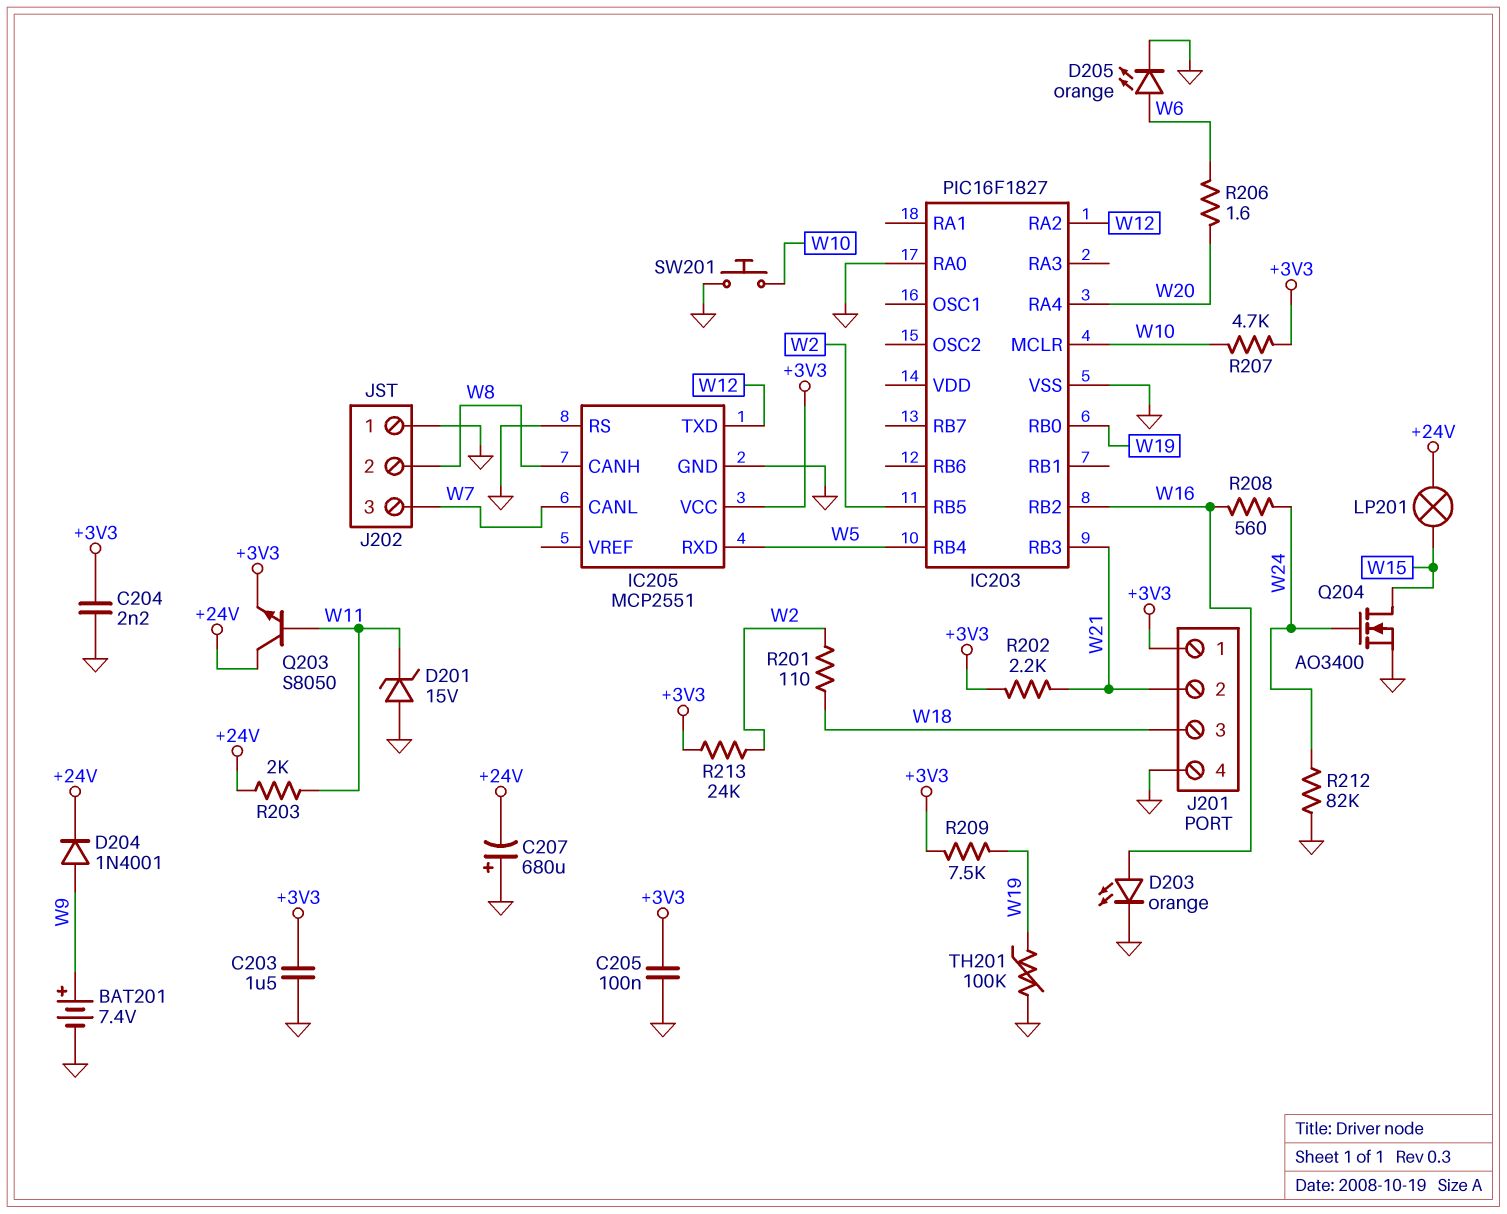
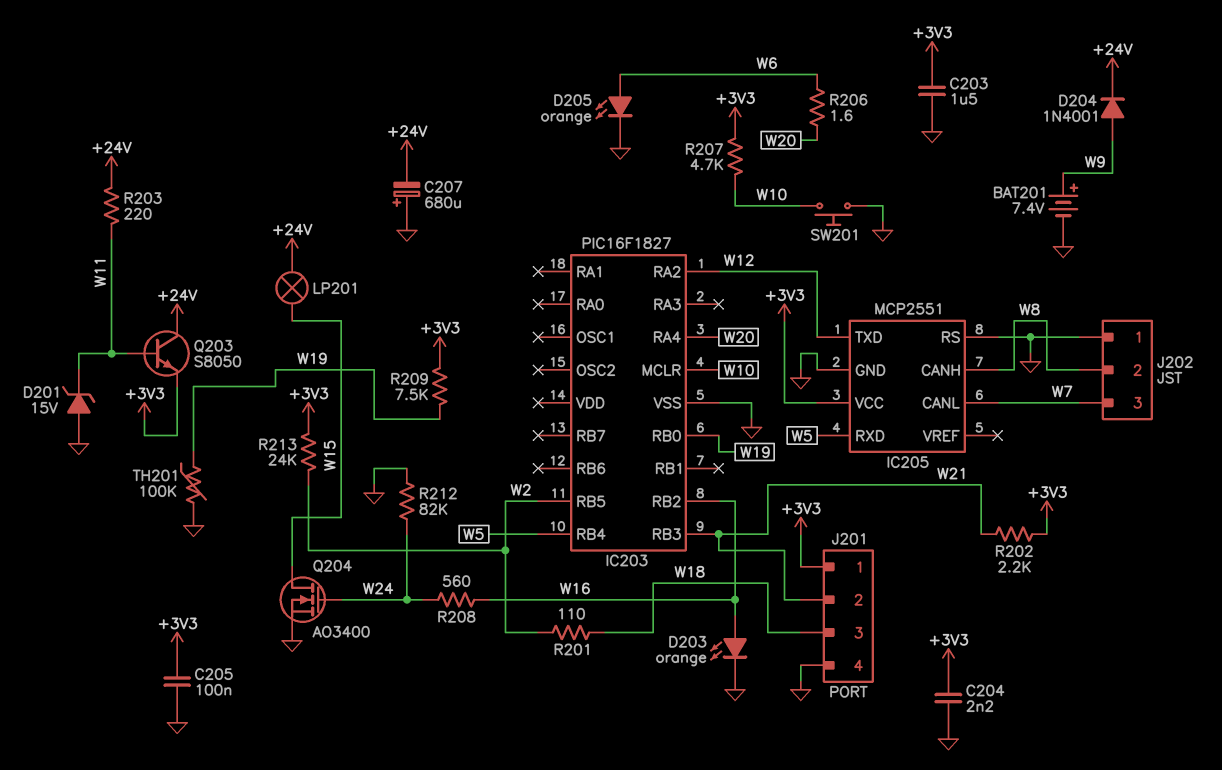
IC203 pin RA0: GND -> none
R203: 2k (+24V, W11) -> 220 (+24V, W11)

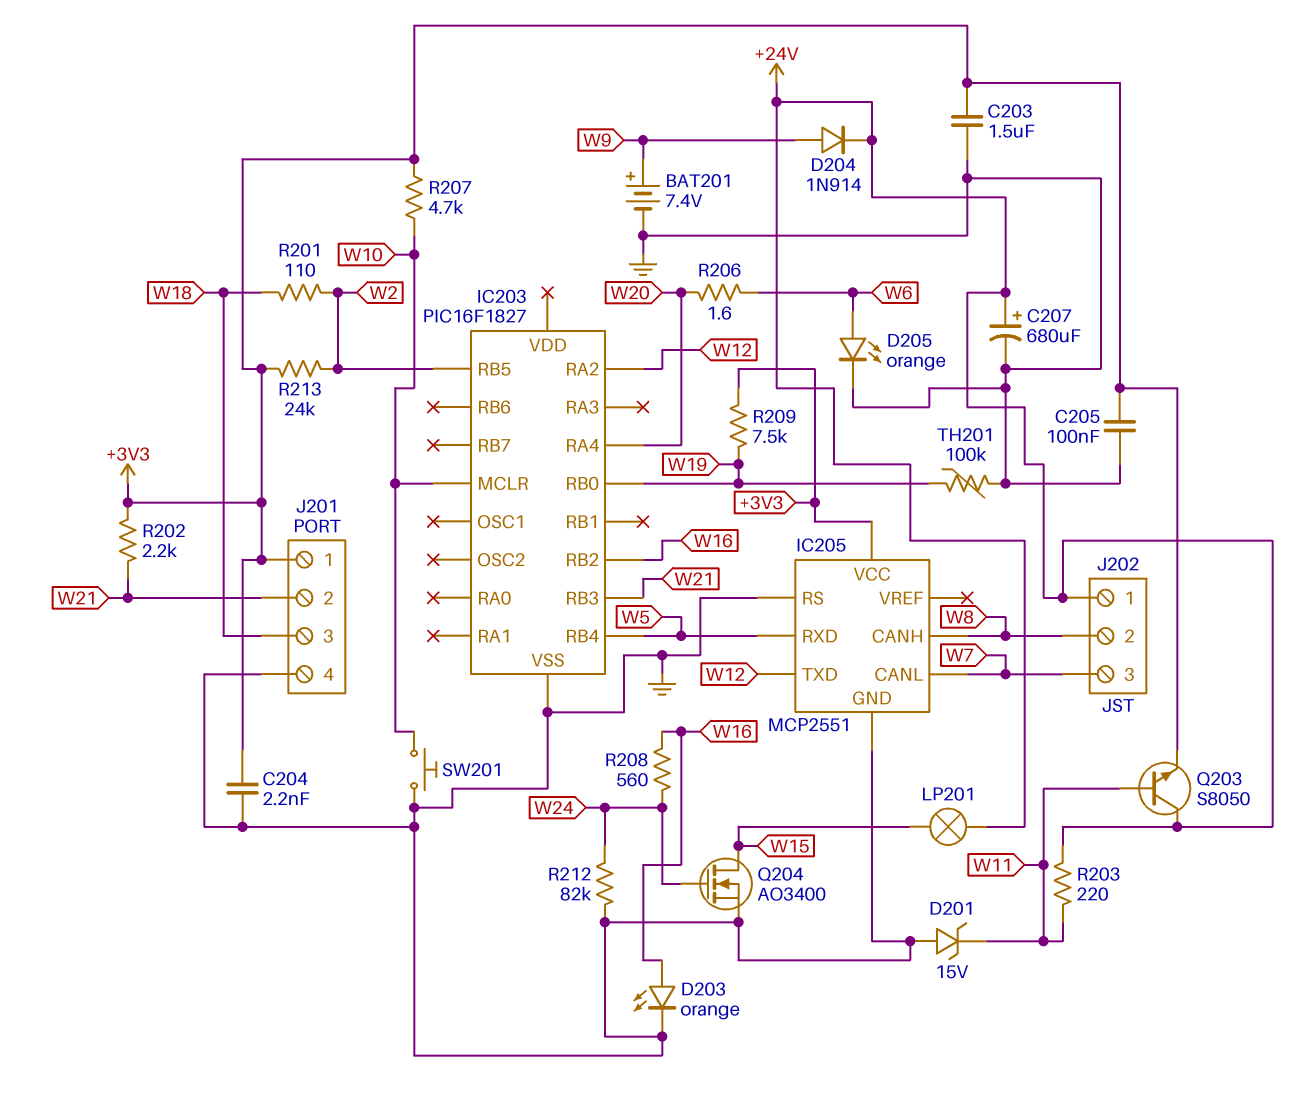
C207: 680uF (plus GND, minus +24V) -> 680uF (plus +24V, minus GND)
D204: diode 1N4001 (A W9, K +24V) -> diode 1N914 (A W9, K +24V)
J202 pin 1: GND -> +24V

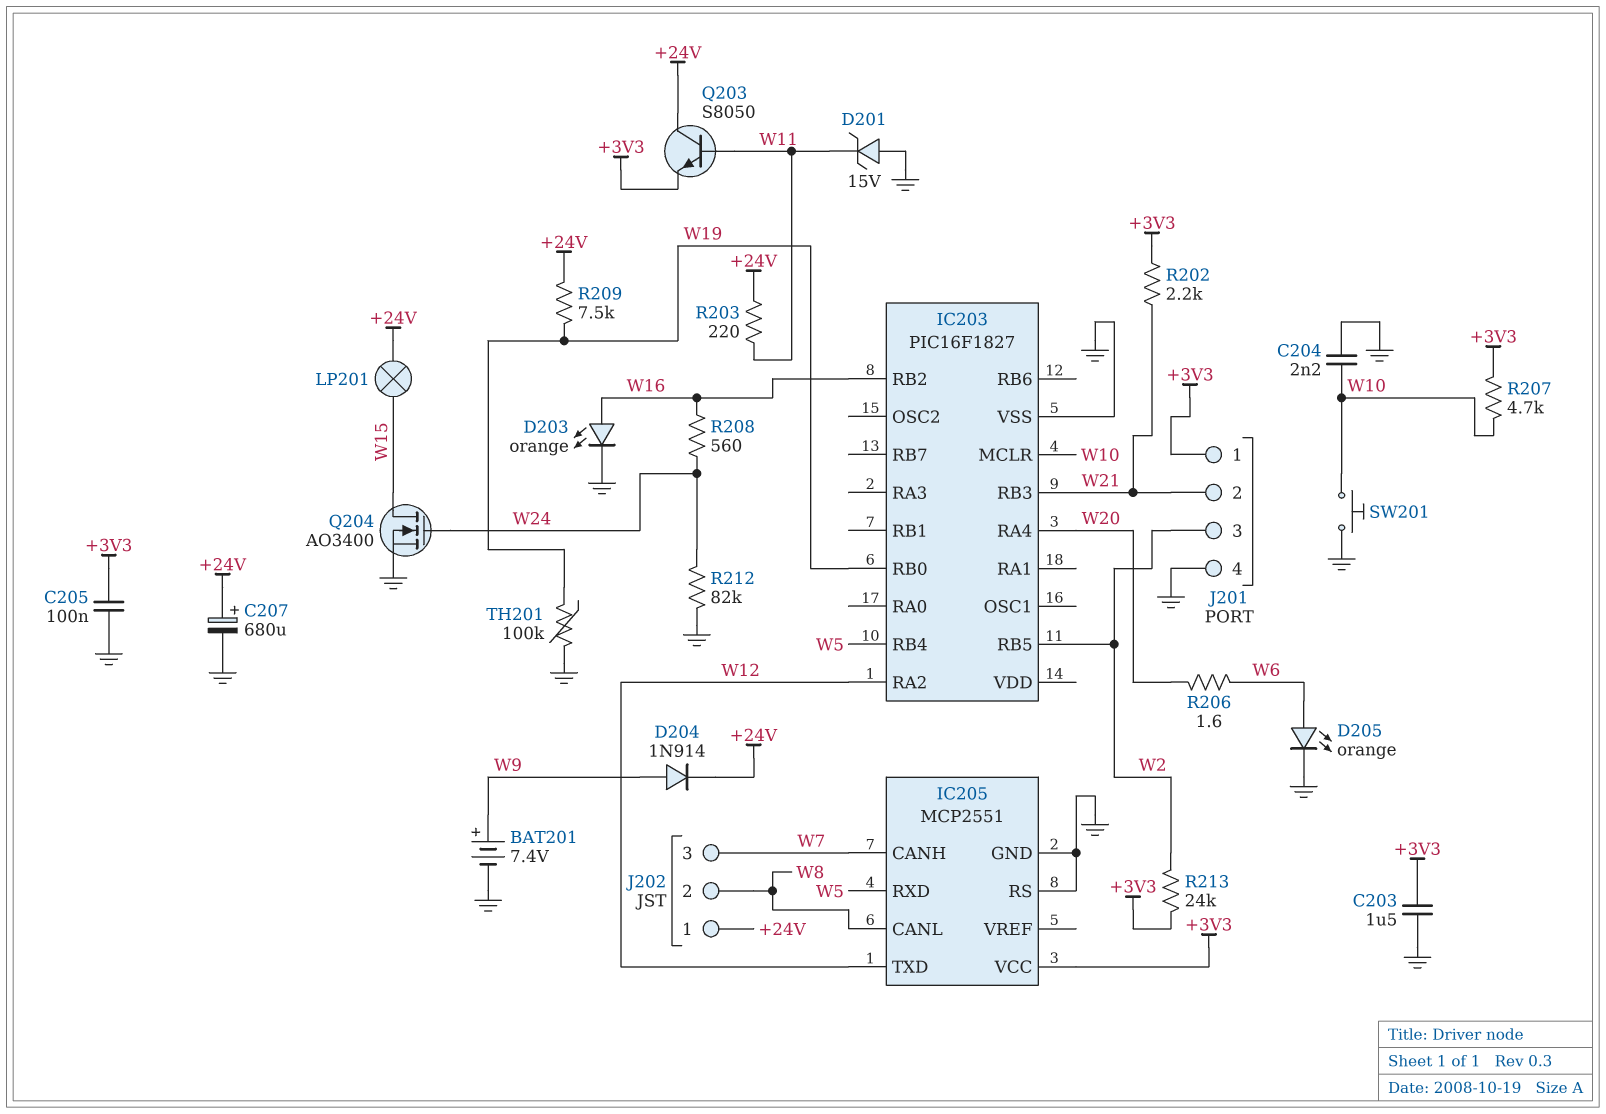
C204: 2.2nF (+3V3, GND) -> 2.2nF (GND, W10)
IC205 pin CANH: W8 -> W7
IC205 pin CANL: W7 -> W8
J201 pin 3: W18 -> W2
R201: 110 (W2, W18) -> none
R209: 7.5k (+3V3, W19) -> 7.5k (+24V, W19)

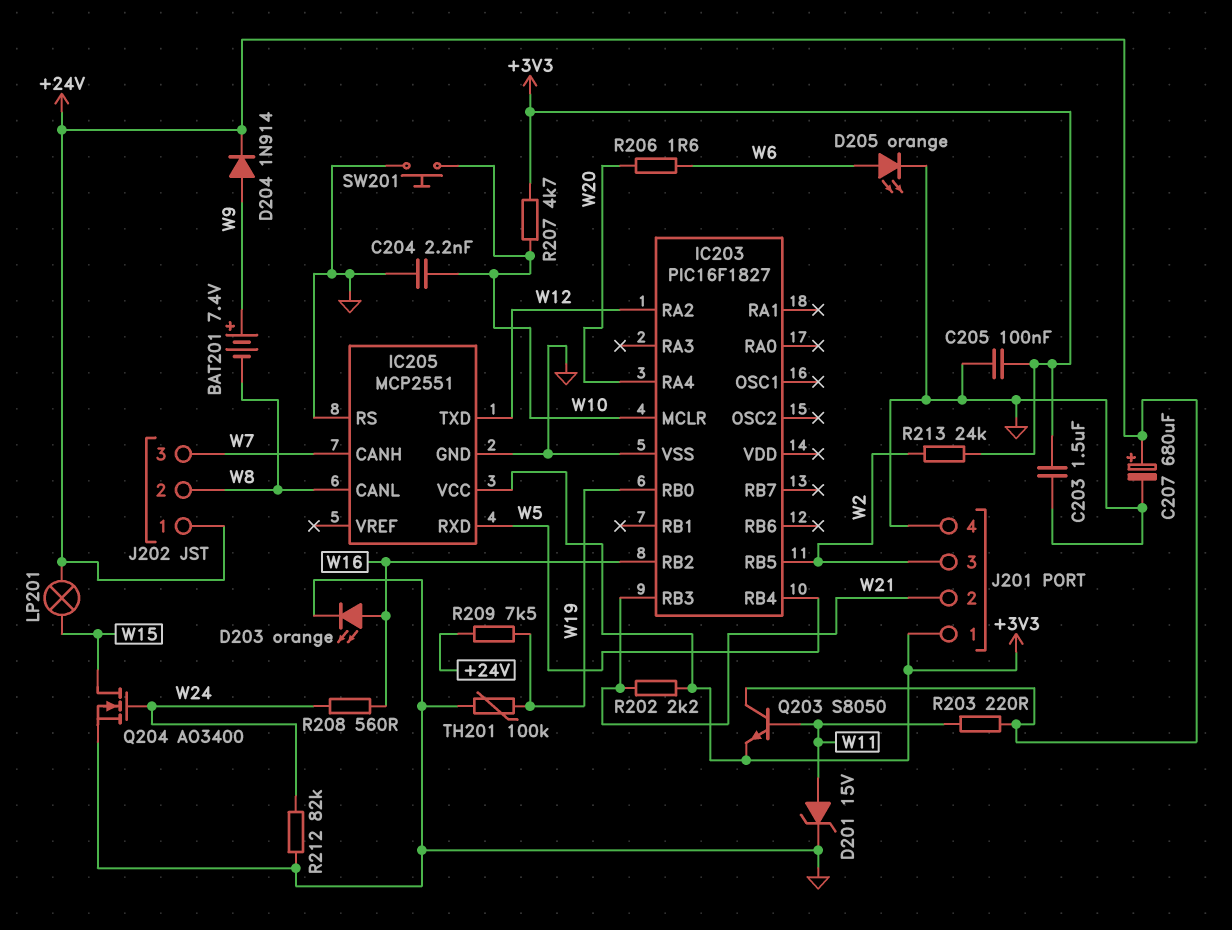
BAT201: 7.4V (plus W9, minus GND) -> 7.4V (plus W9, minus W8)
D201: zener 15V (A GND, K W11) -> zener 15V (A W11, K GND)

